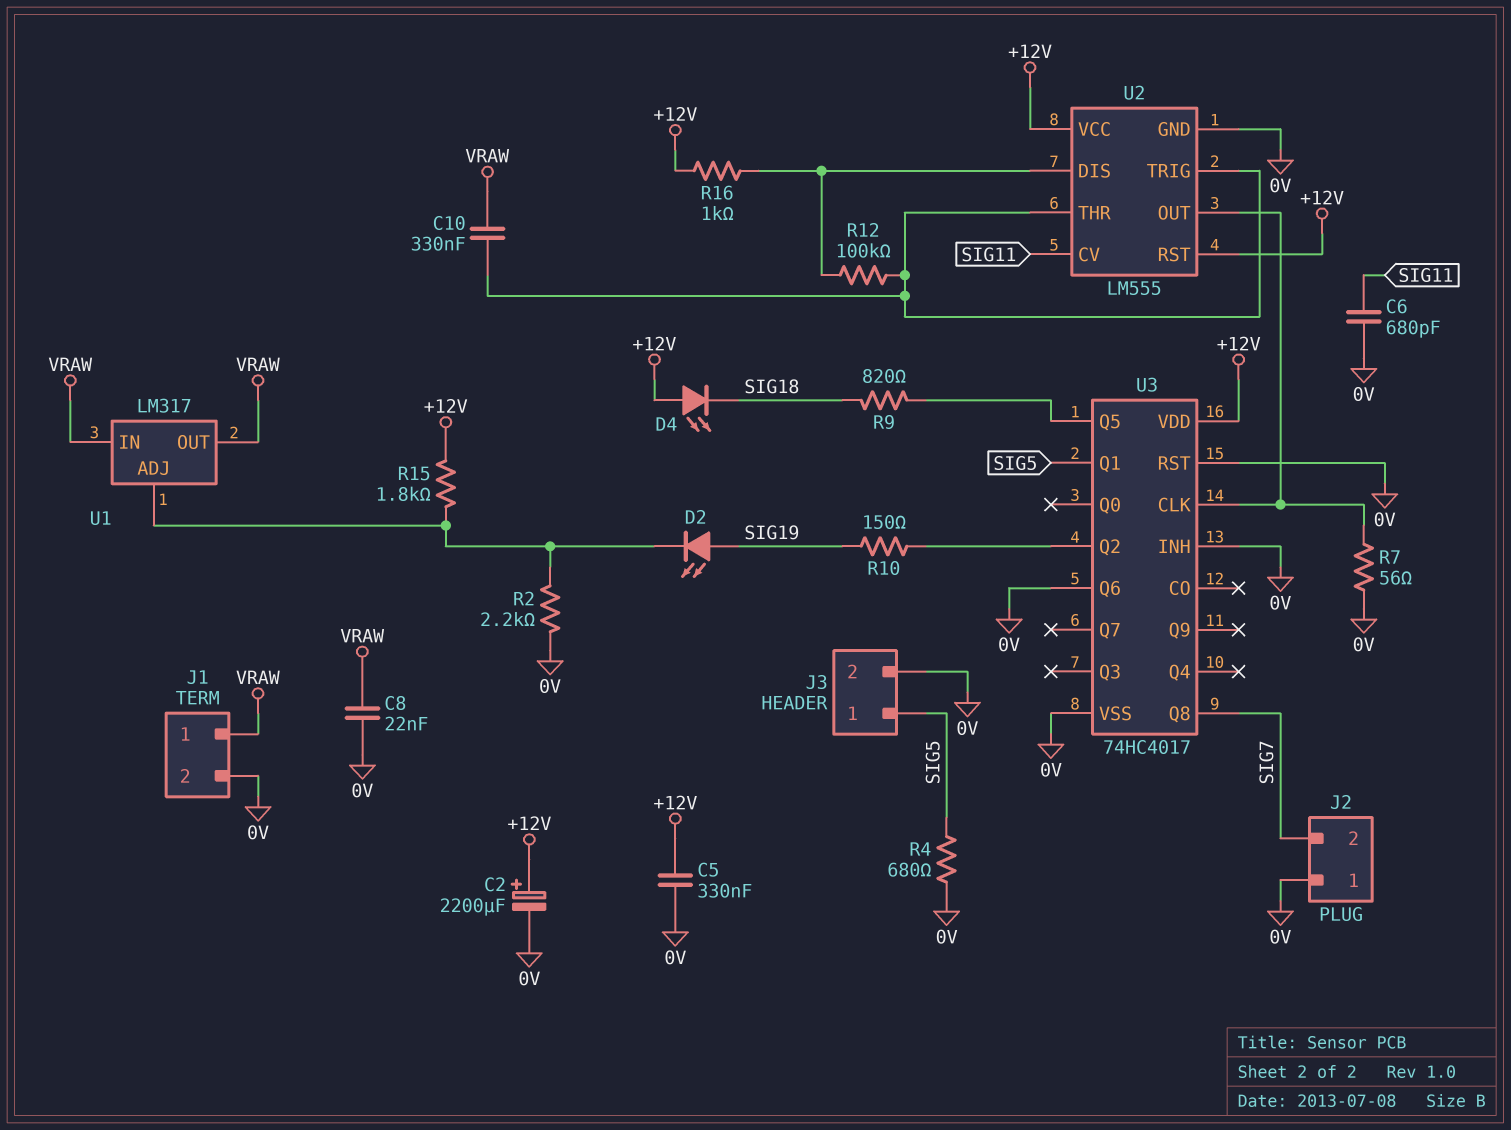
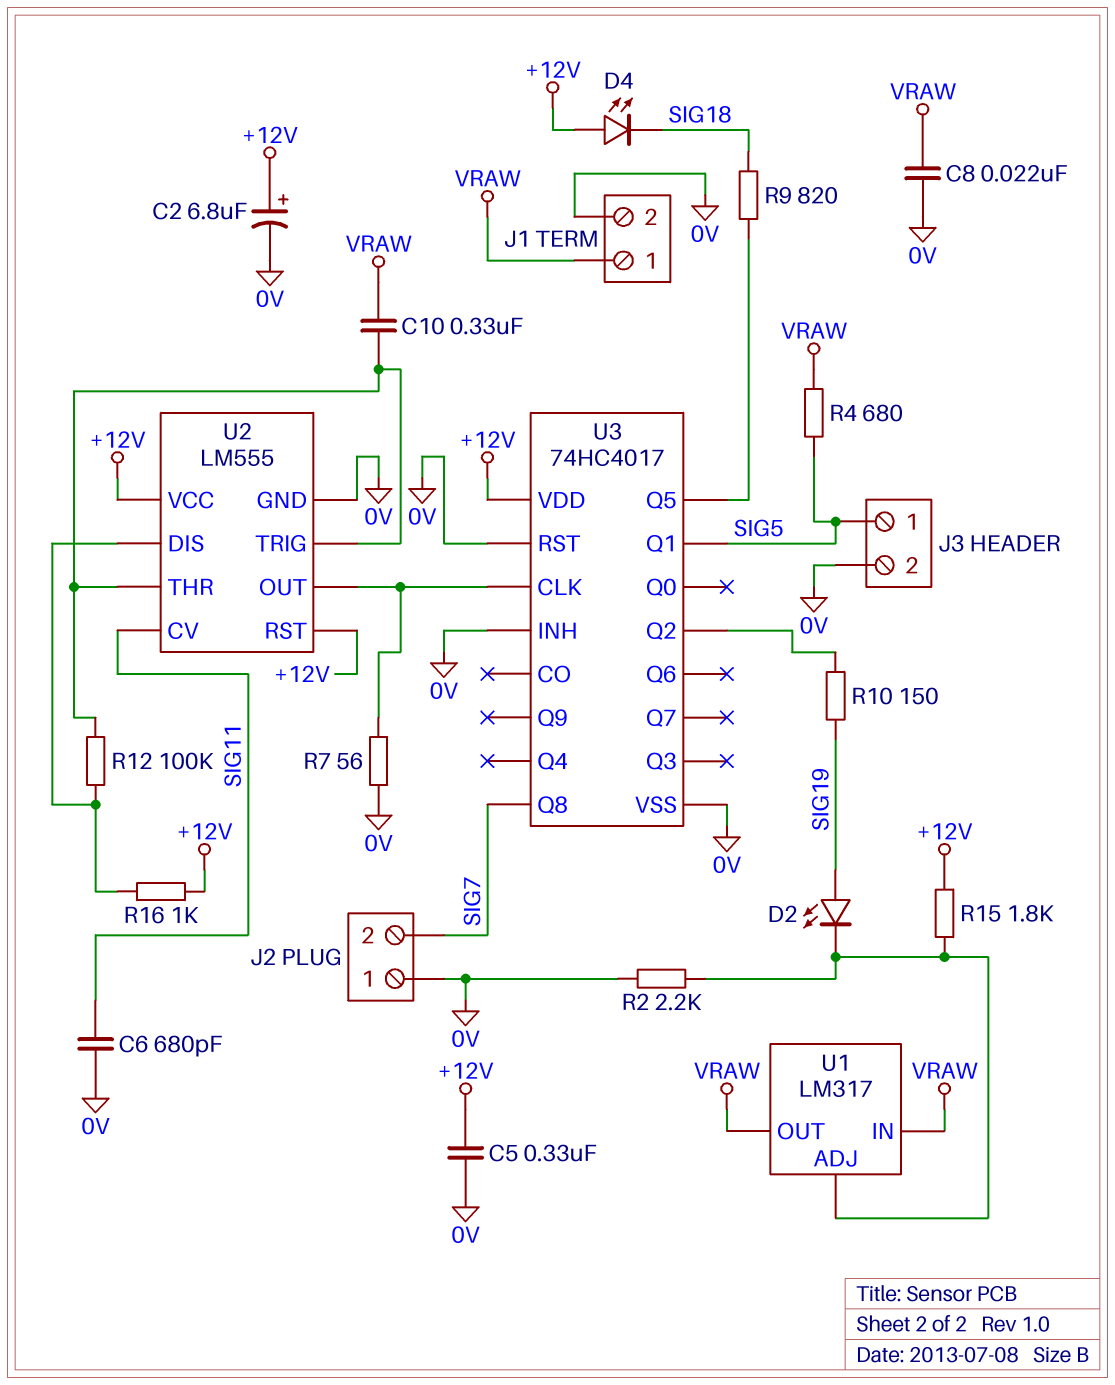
C2: 2200uF (plus +12V, minus 0V) -> 6.8uF (plus +12V, minus 0V)
R4: 680 (0V, SIG5) -> 680 (SIG5, VRAW)
U3 pin Q6: 0V -> none

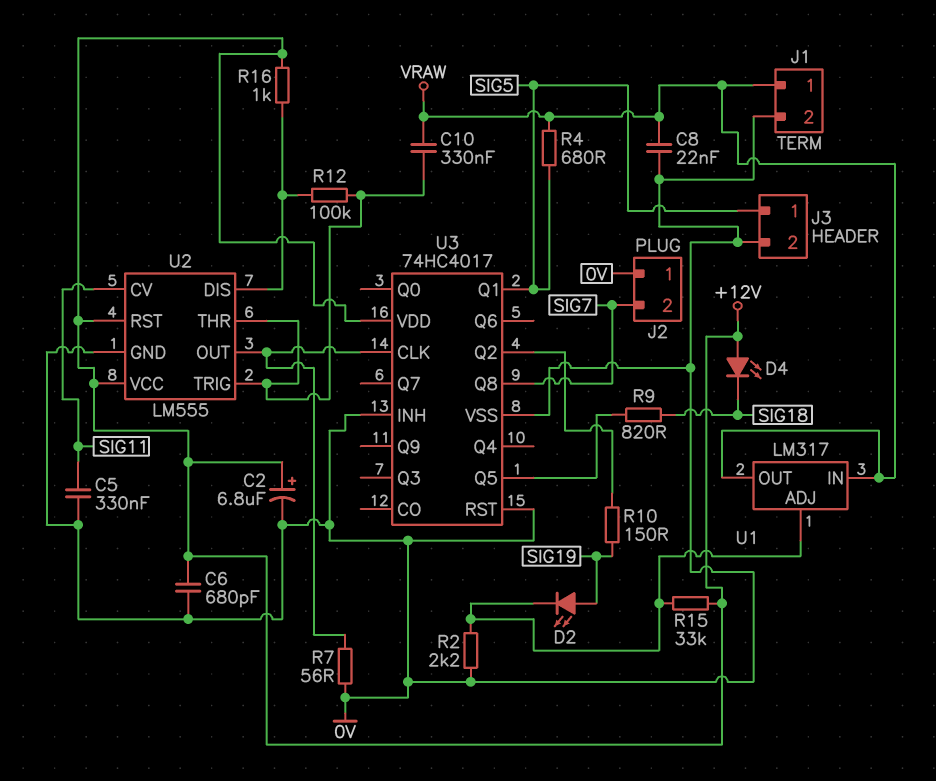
C5: 330nF (+12V, 0V) -> 330nF (0V, SIG11)
C6: 680pF (0V, SIG11) -> 680pF (+12V, 0V)
R15: 1.8k (+12V, U1/ADJ) -> 33k (+12V, U1/ADJ)

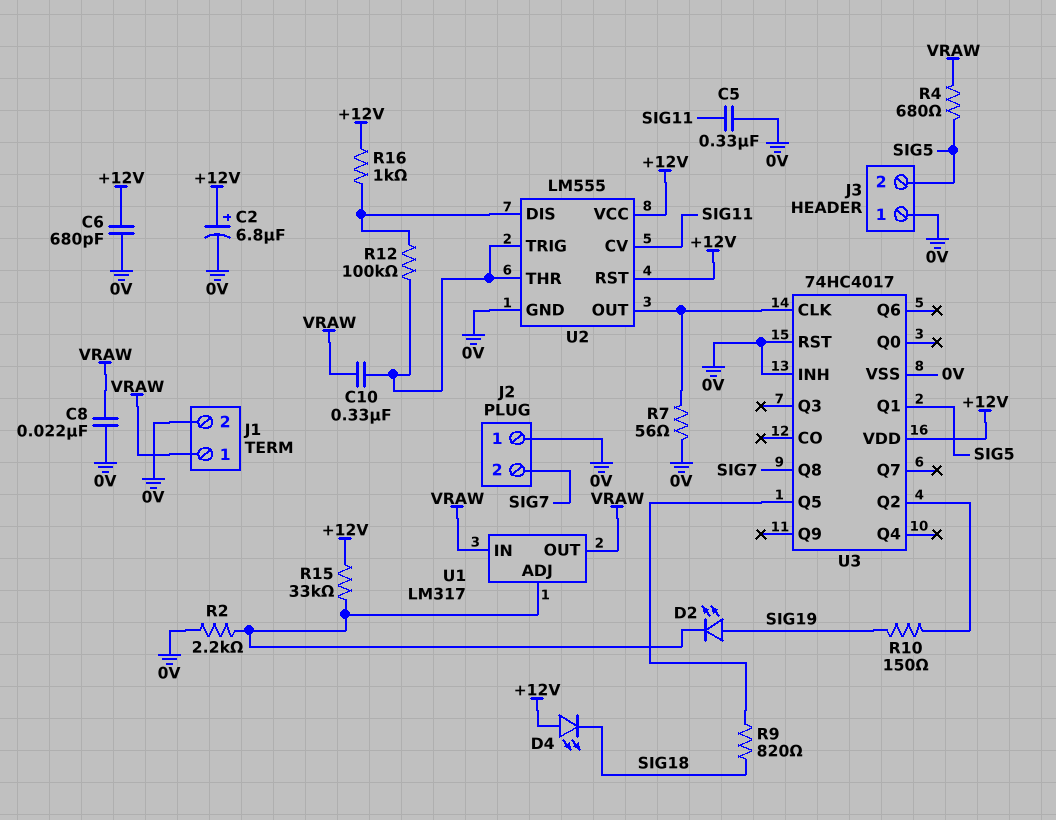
J3 pin 1: SIG5 -> 0V
J3 pin 2: 0V -> SIG5

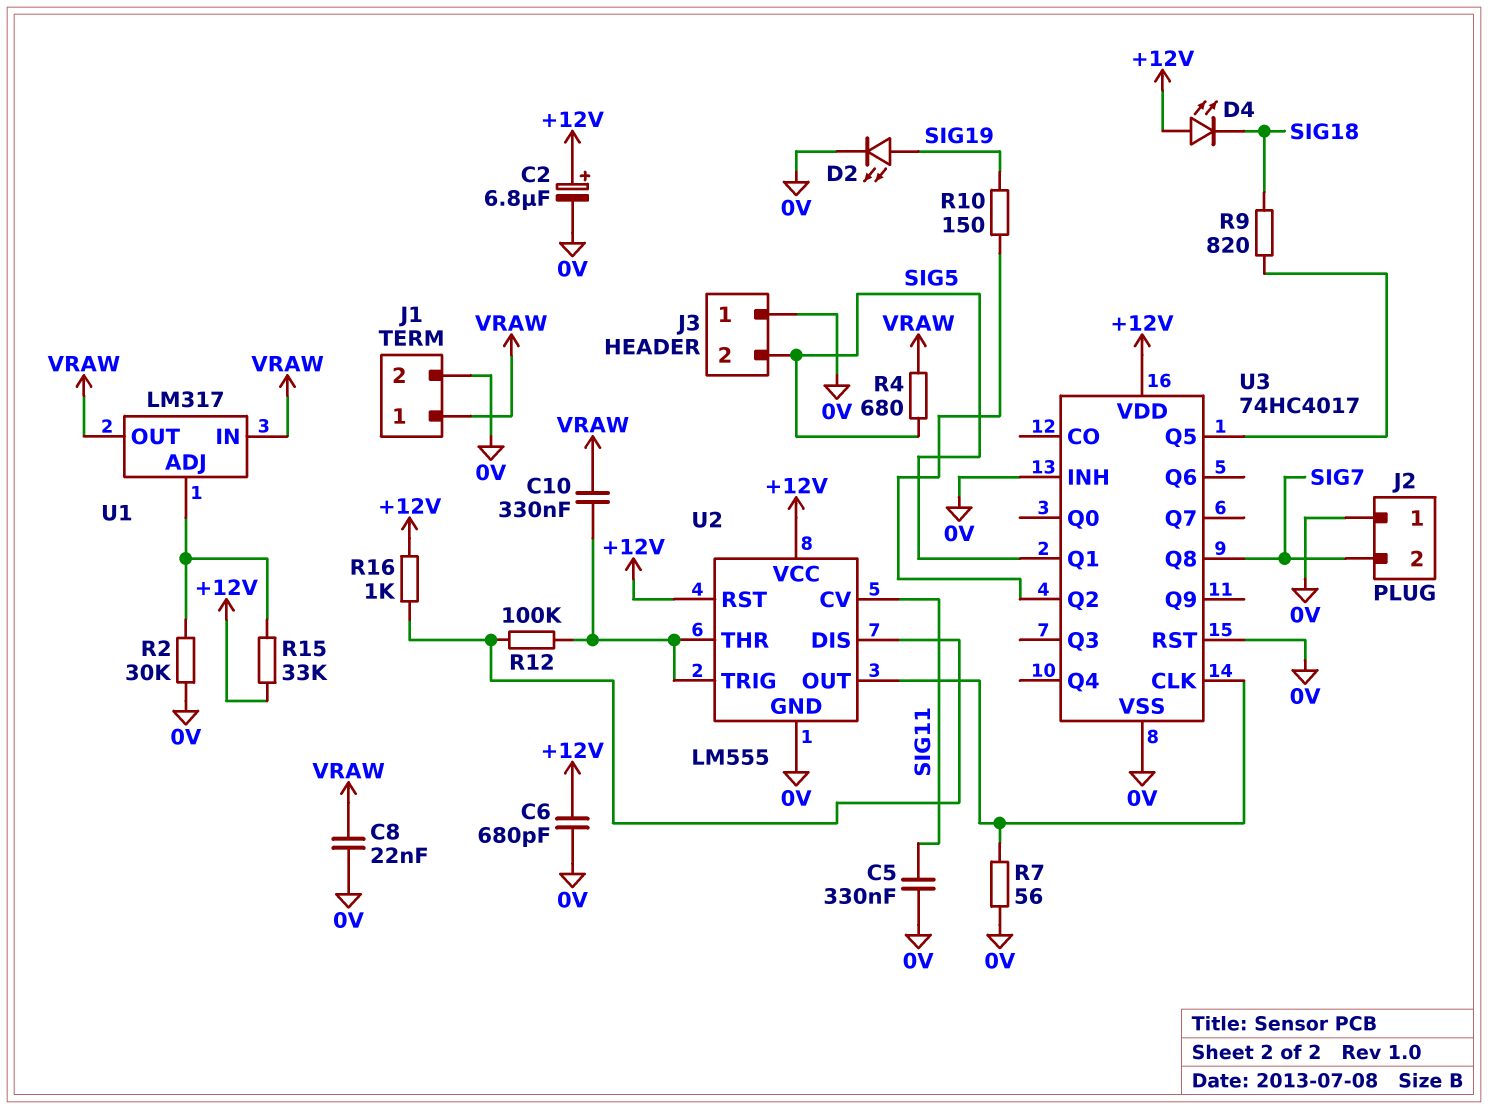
D2: LED (A SIG19, K U1/ADJ) -> LED (A SIG19, K 0V)
R2: 2.2k (0V, U1/ADJ) -> 30k (0V, U1/ADJ)

